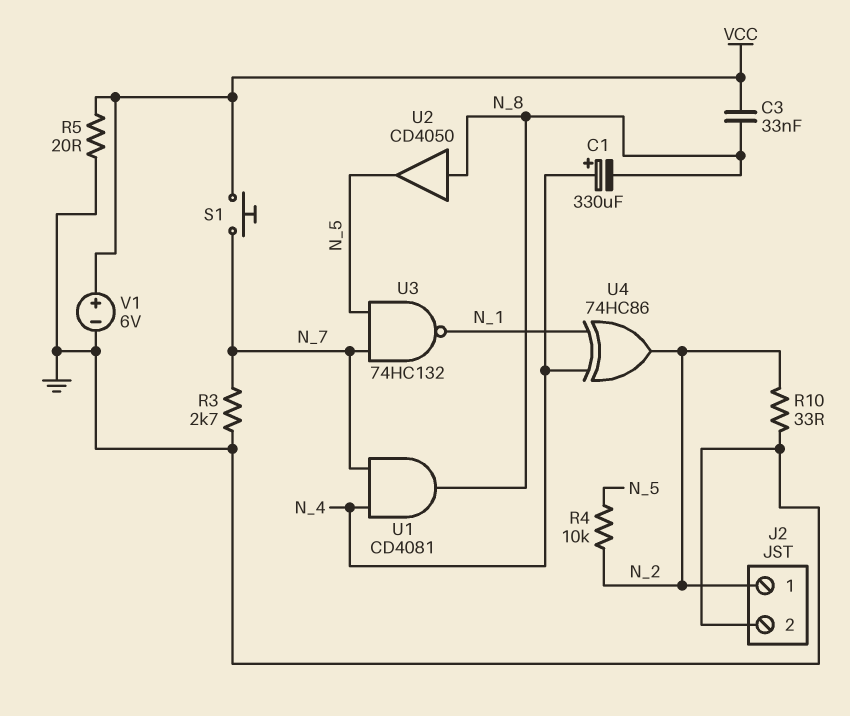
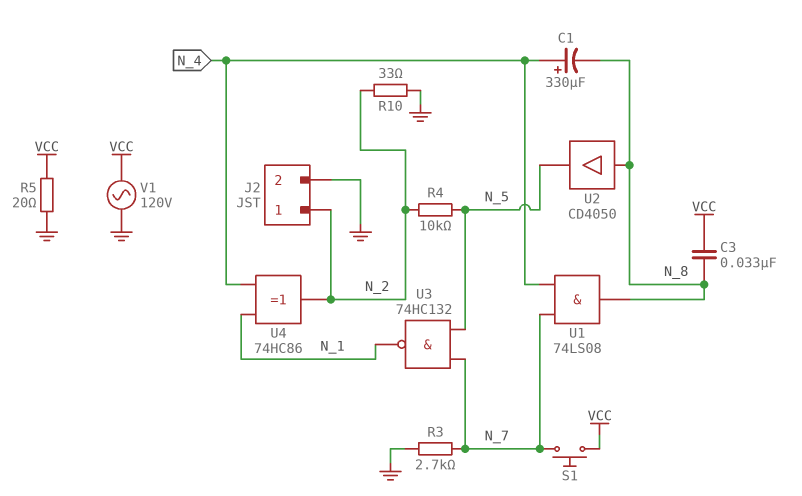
U1: AND CD4081 (in N_4, in N_7, out N_8) -> AND 74LS08 (in N_4, in N_7, out N_8)
V1: 6V (plus VCC, minus GND) -> AC 120V (GND, VCC)

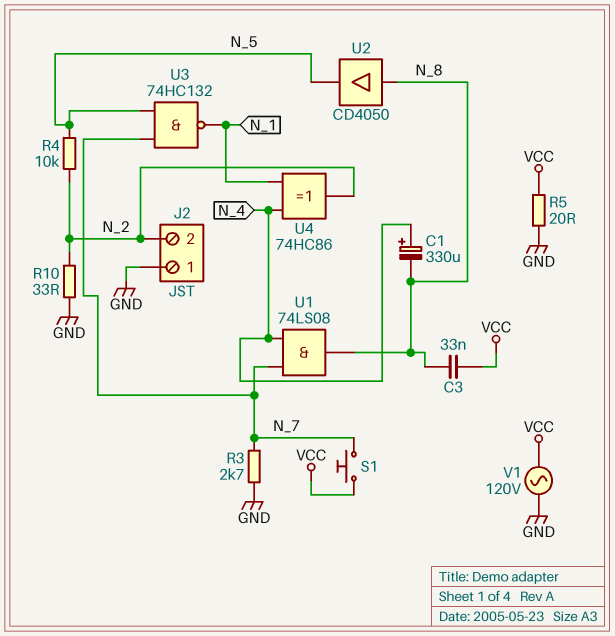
J2 pin 1: N_2 -> GND
J2 pin 2: GND -> N_2

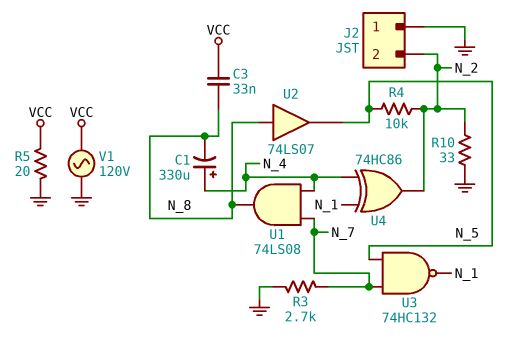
S1: button (N_7, VCC) -> none
U2: buffer CD4050 (in N_8, out N_5) -> buffer 74LS07 (in N_8, out N_5)

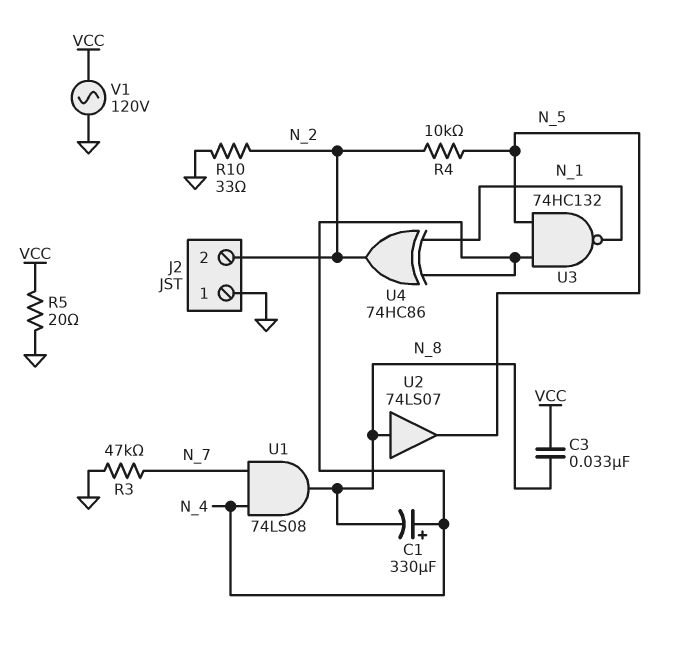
R3: 2.7k (GND, N_7) -> 47k (GND, N_7)
U3: NAND 74HC132 (in N_5, in N_7, out N_1) -> NAND 74HC132 (in N_4, in N_5, out N_1)

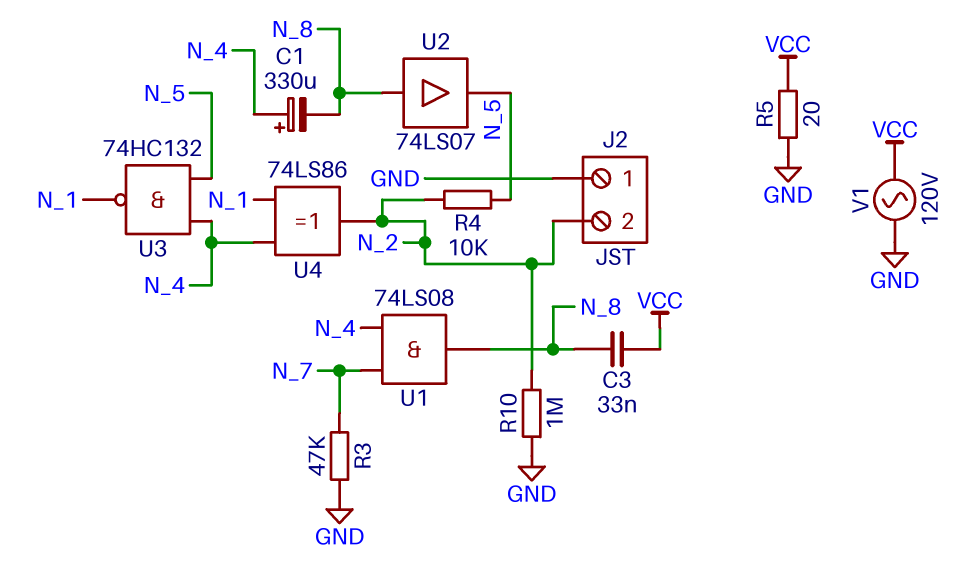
R10: 33 (GND, N_2) -> 1M (GND, N_2)
U4: XOR 74HC86 (in N_1, in N_4, out N_2) -> XOR 74LS86 (in N_1, in N_4, out N_2)

